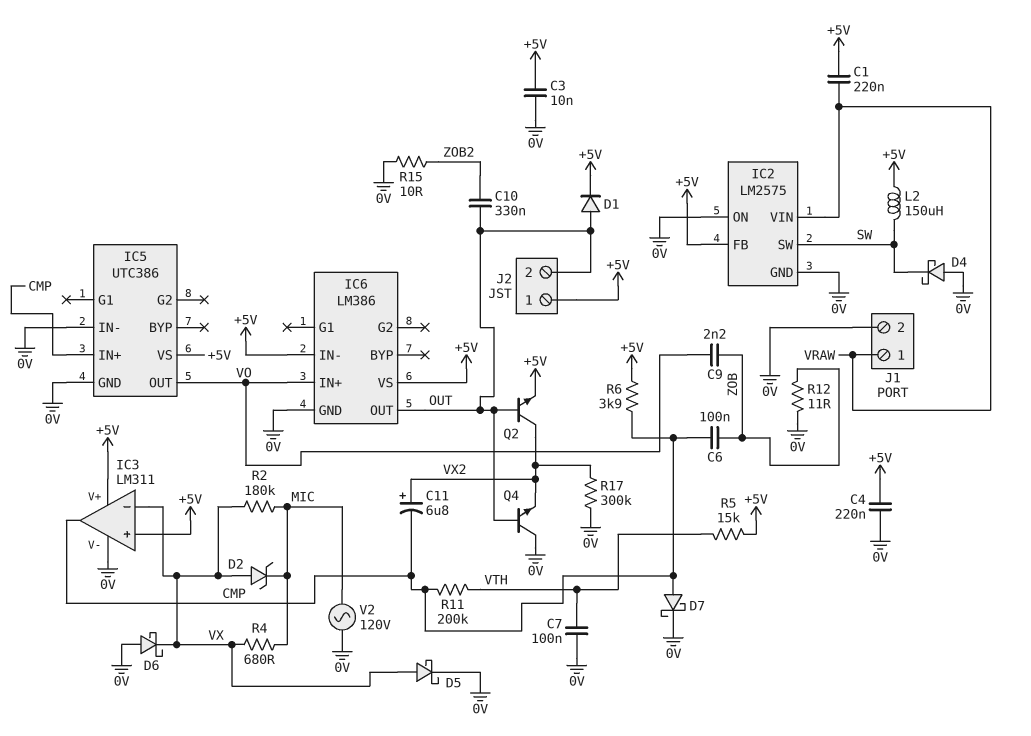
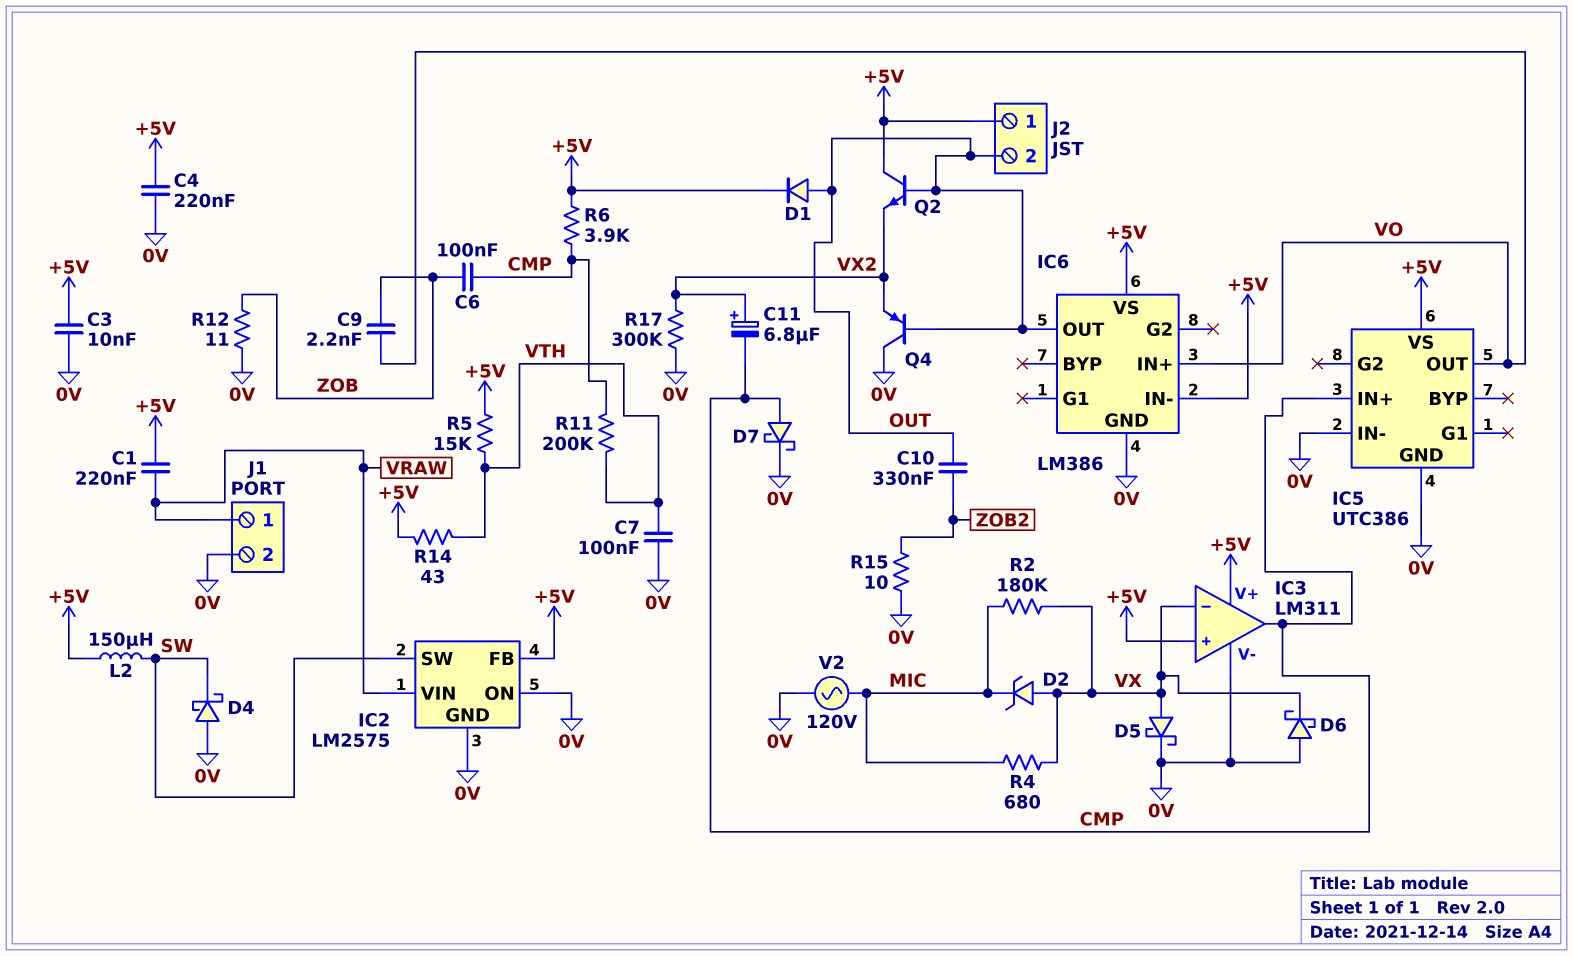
Q2: NPN (B OUT, C VX2, E +5V) -> NPN (B OUT, C +5V, E VX2)
Q4: NPN (B OUT, C 0V, E VX2) -> PNP (B OUT, C 0V, E VX2)
R14: none -> 43 (+5V, VTH)

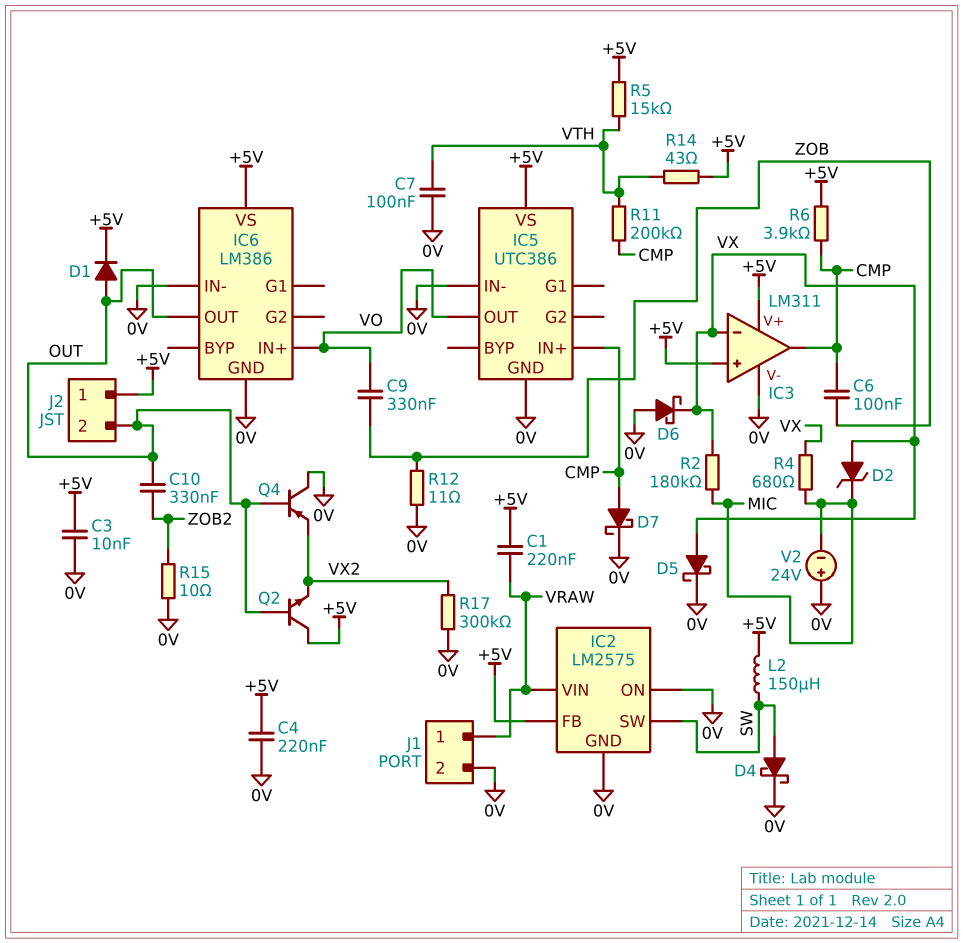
C9: 2.2nF (VO, ZOB) -> 330nF (VO, ZOB)
C11: 6.8uF (plus VX2, minus CMP) -> none
D4: schottky (A 0V, K SW) -> schottky (A SW, K 0V)
IC6 pin IN-: +5V -> 0V
V2: AC 120V (0V, MIC) -> 24V (plus 0V, minus MIC)

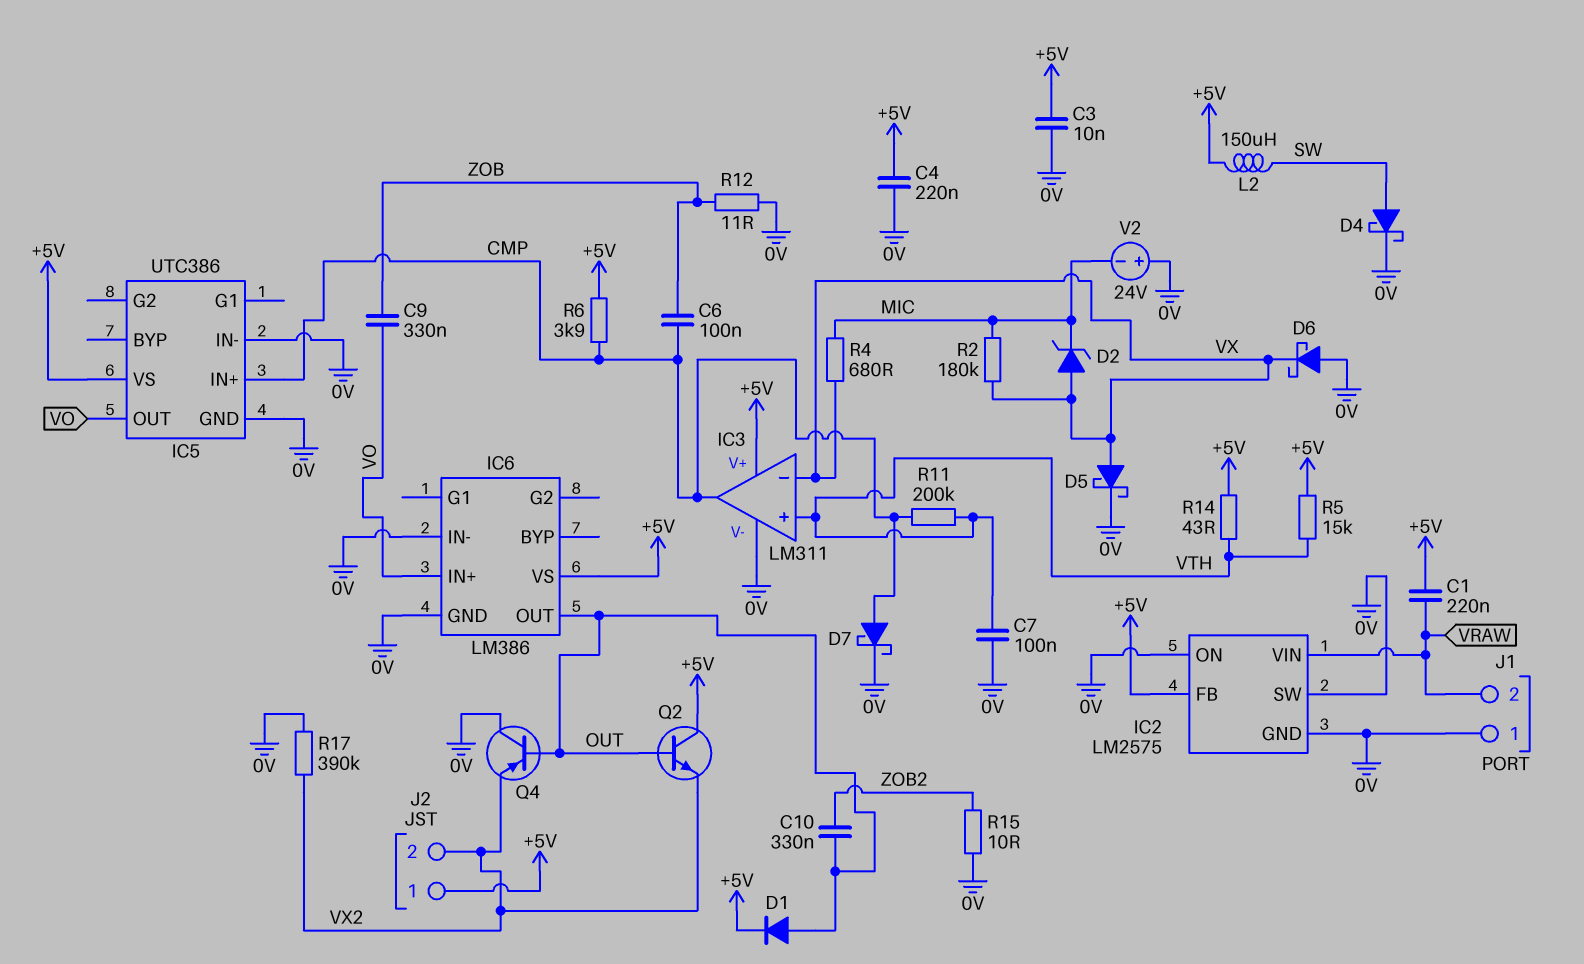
IC2 pin SW: SW -> 0V
IC3 pin in+: +5V -> VTH
J1 pin 1: VRAW -> 0V
J1 pin 2: 0V -> VRAW
J2 pin 2: OUT -> VX2
R17: 300k (0V, VX2) -> 390k (0V, VX2)

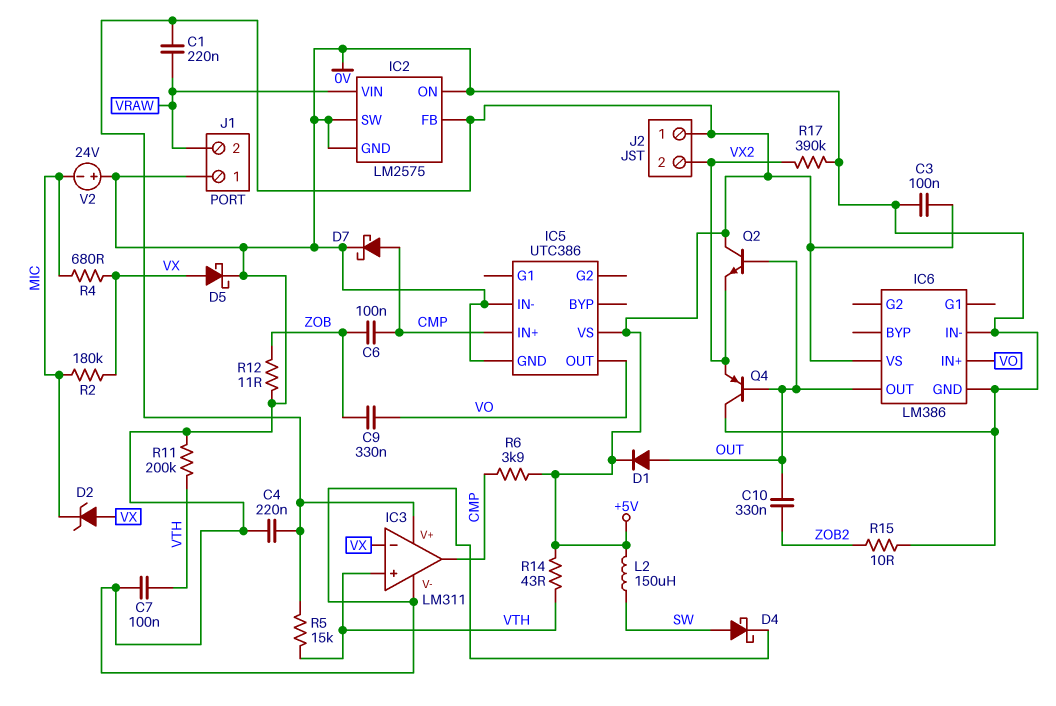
C3: 10nF (+5V, 0V) -> 100nF (+5V, 0V)
D6: schottky (A 0V, K VX) -> none
R11: 200k (CMP, VTH) -> 200k (0V, VTH)

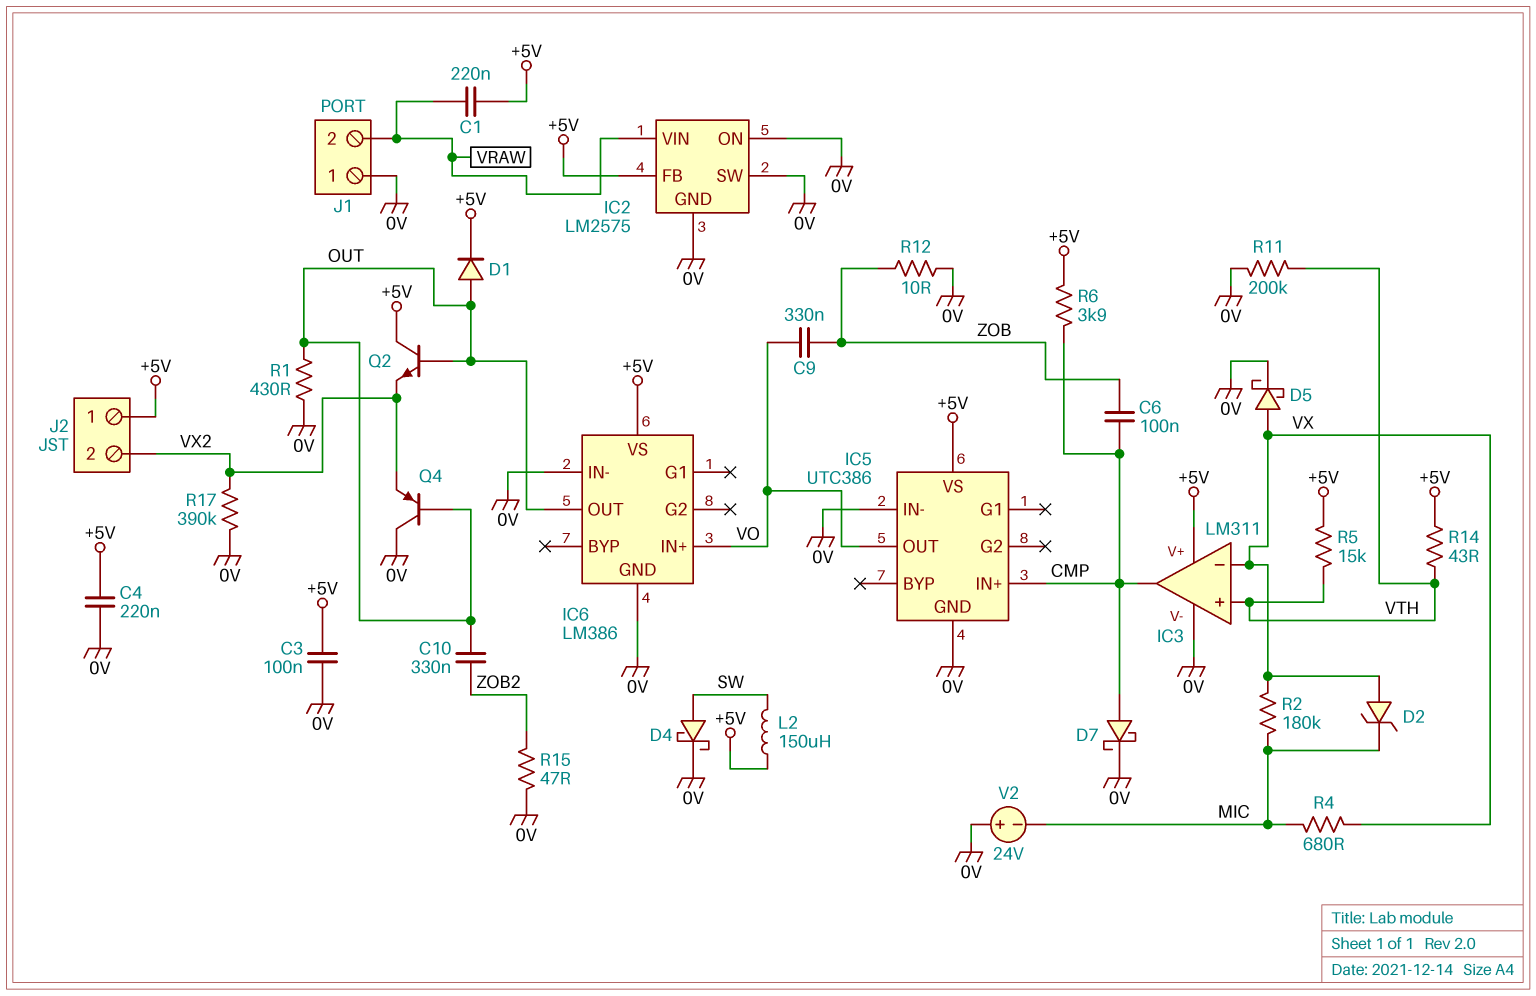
C7: 100nF (0V, VTH) -> none
R1: none -> 430 (0V, OUT)
R12: 11 (0V, ZOB) -> 10 (0V, ZOB)
R15: 10 (0V, ZOB2) -> 47 (0V, ZOB2)

